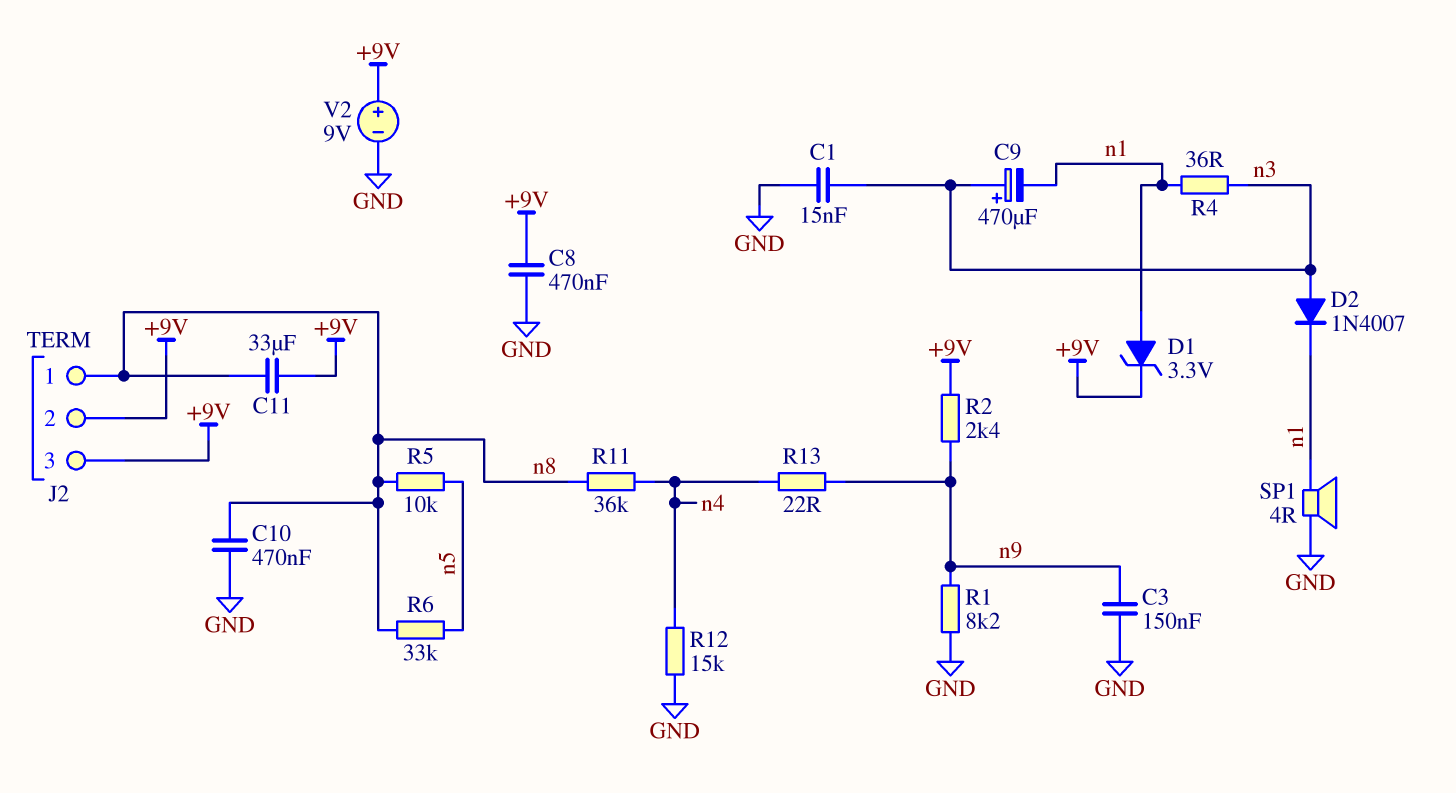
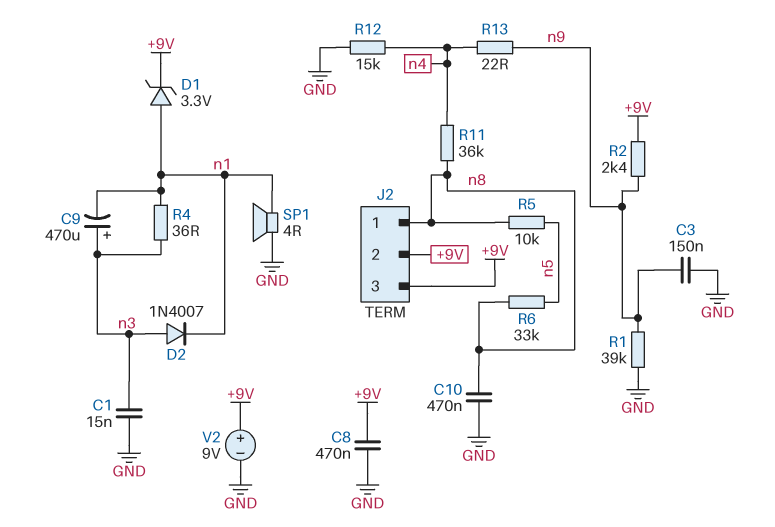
C11: 33uF (+9V, n8) -> none
R1: 8.2k (GND, n9) -> 39k (GND, n9)

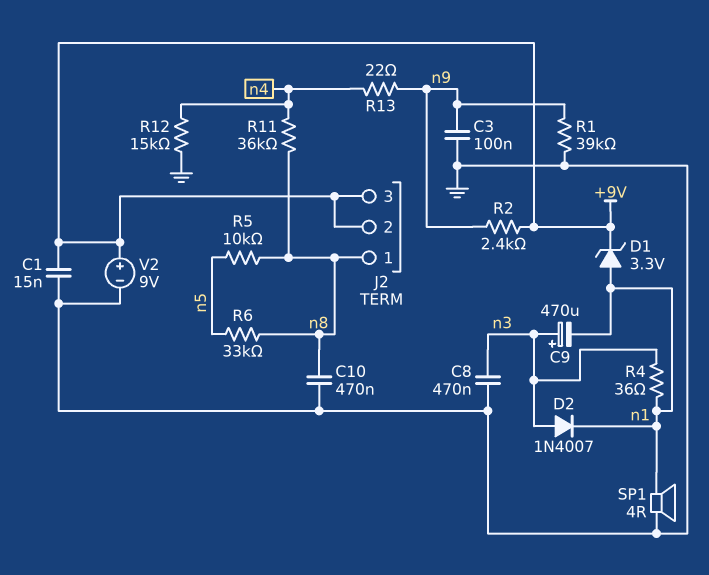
C1: 15nF (GND, n3) -> 15nF (+9V, GND)
C3: 150nF (GND, n9) -> 100nF (GND, n9)
C8: 470nF (+9V, GND) -> 470nF (GND, n3)

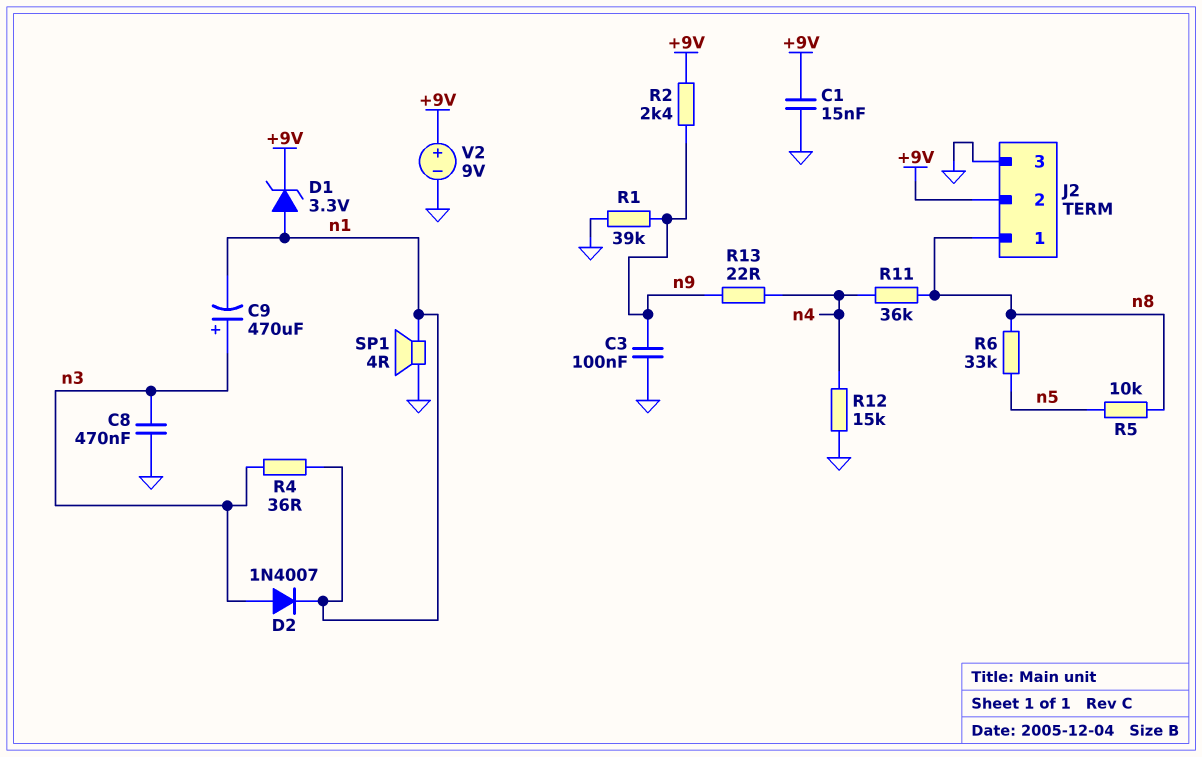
C10: 470nF (GND, n8) -> none
J2 pin 3: +9V -> GND

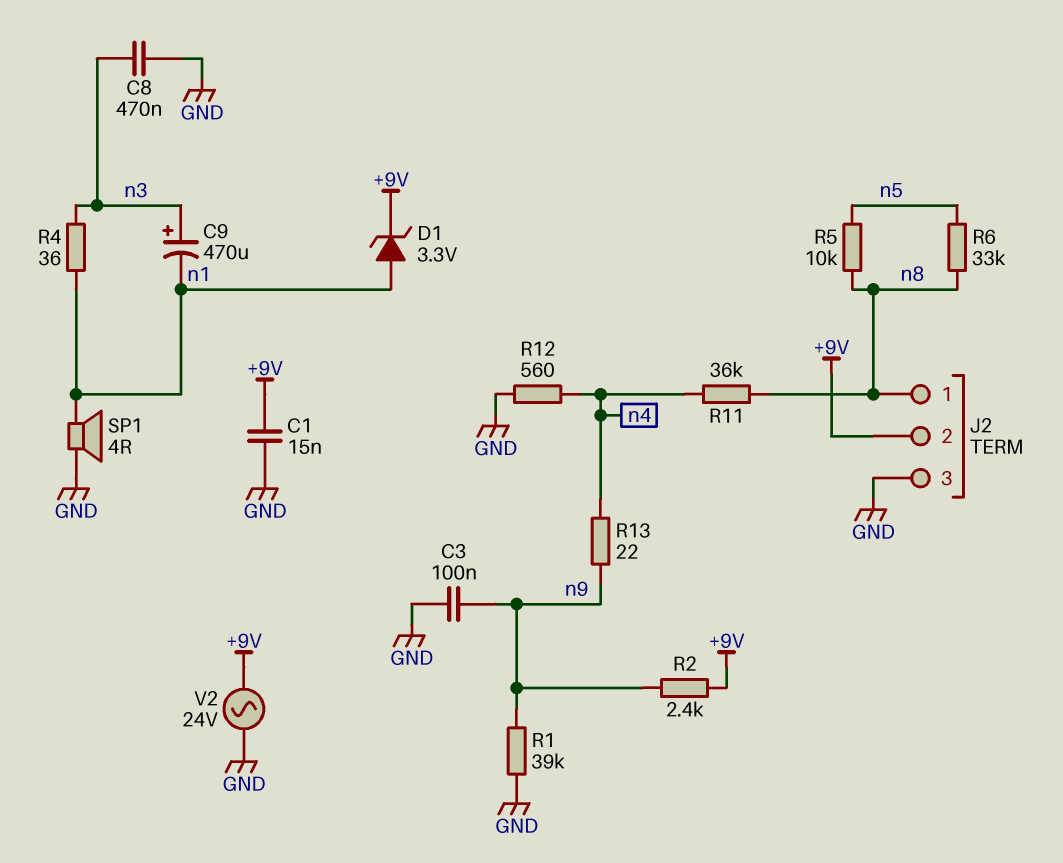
D2: diode 1N4007 (A n3, K n1) -> none
R12: 15k (GND, n4) -> 560 (GND, n4)
V2: 9V (plus +9V, minus GND) -> AC 24V (+9V, GND)

